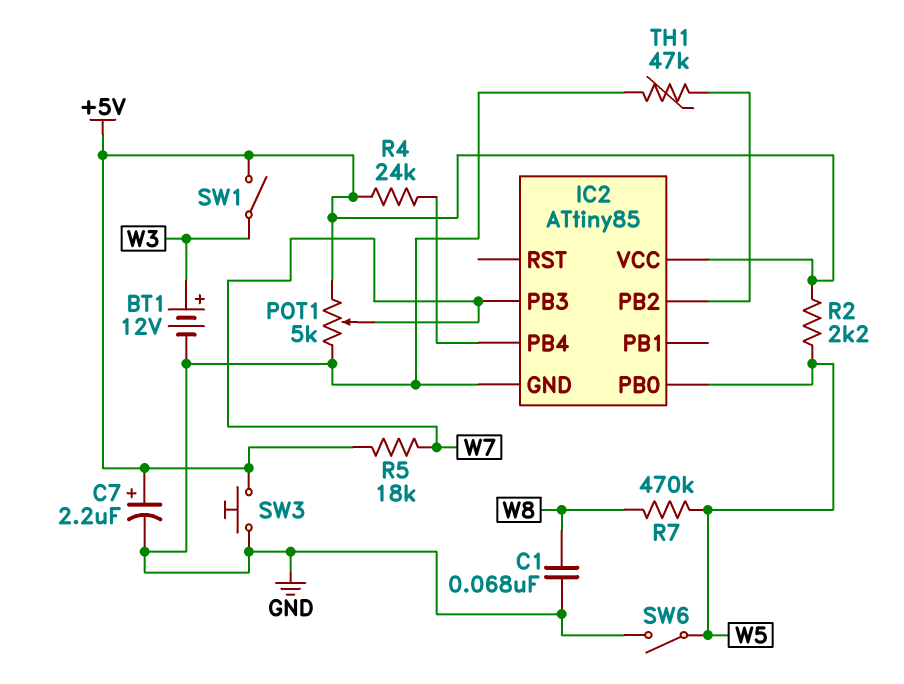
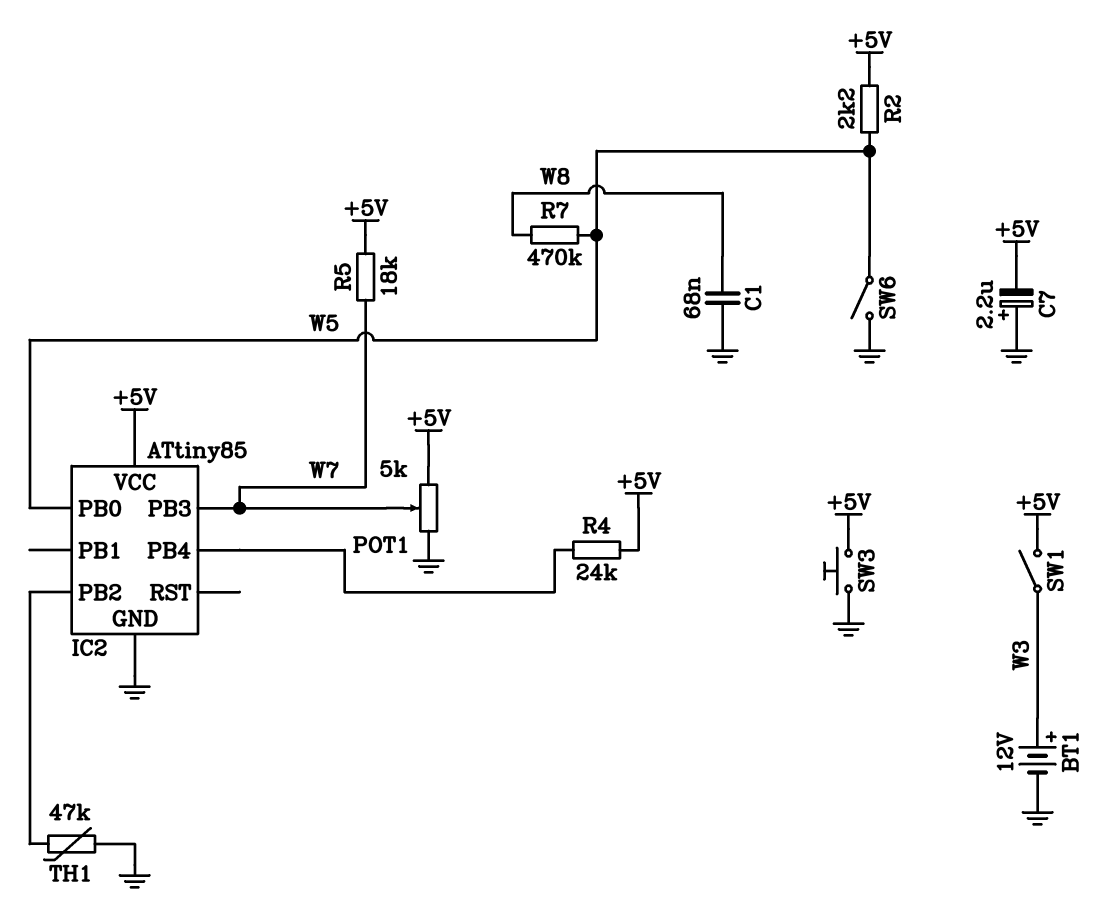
C7: 2.2uF (plus +5V, minus GND) -> 2.2uF (plus GND, minus +5V)

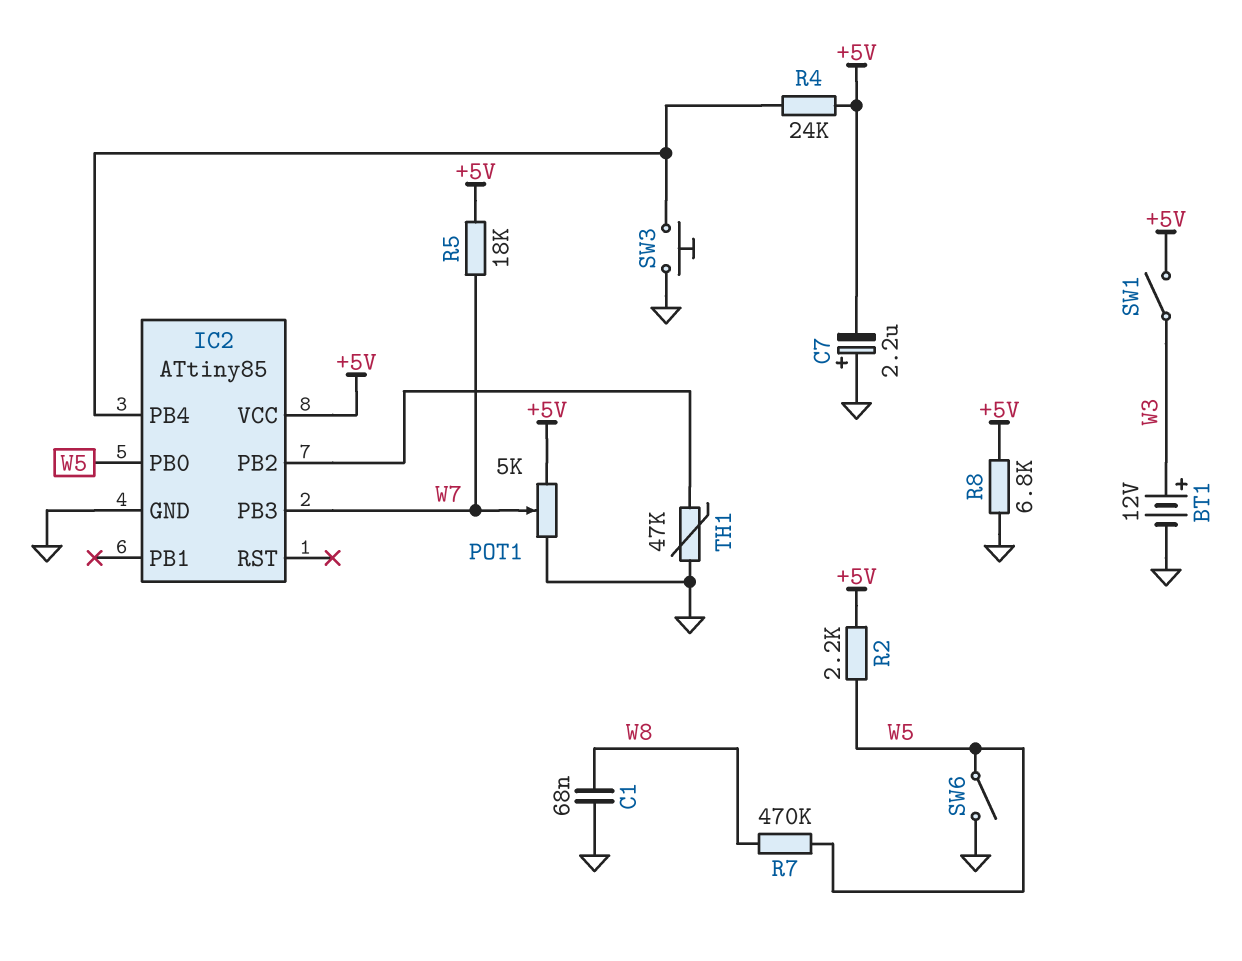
R8: none -> 6.8k (+5V, GND)
SW3: button (+5V, GND) -> button (GND, IC2/PB4)

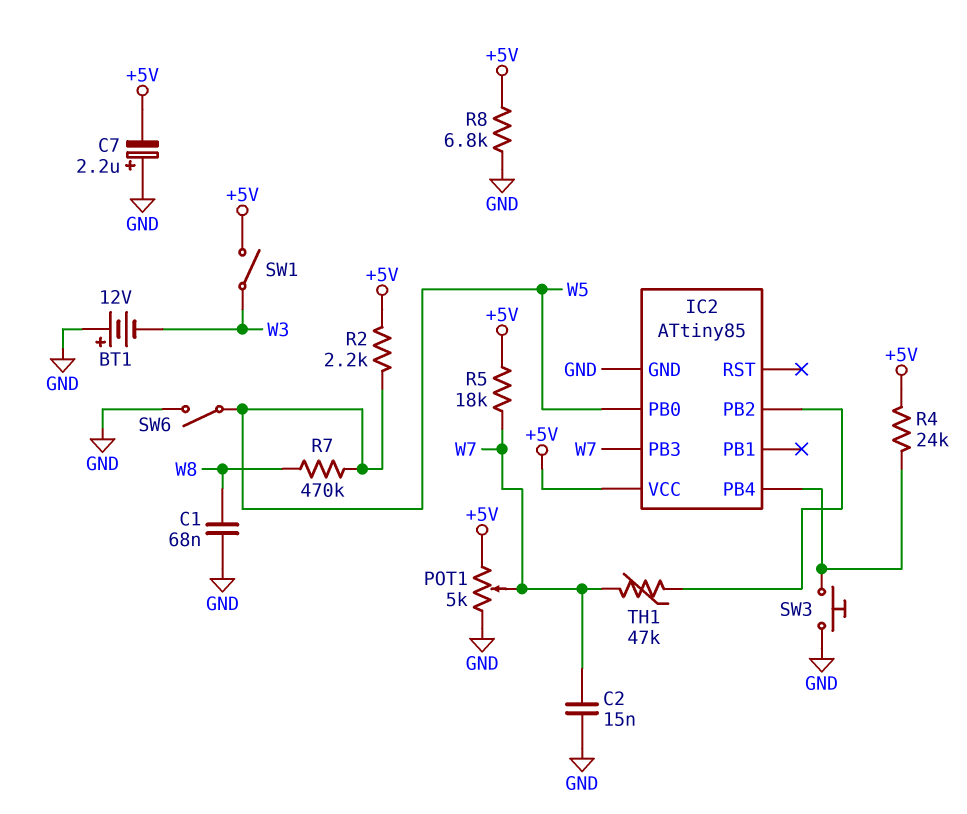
BT1: 12V (plus W3, minus GND) -> 12V (plus GND, minus W3)
C2: none -> 15nF (GND, W7)
TH1: 47k (GND, IC2/PB2) -> 47k (IC2/PB2, W7)

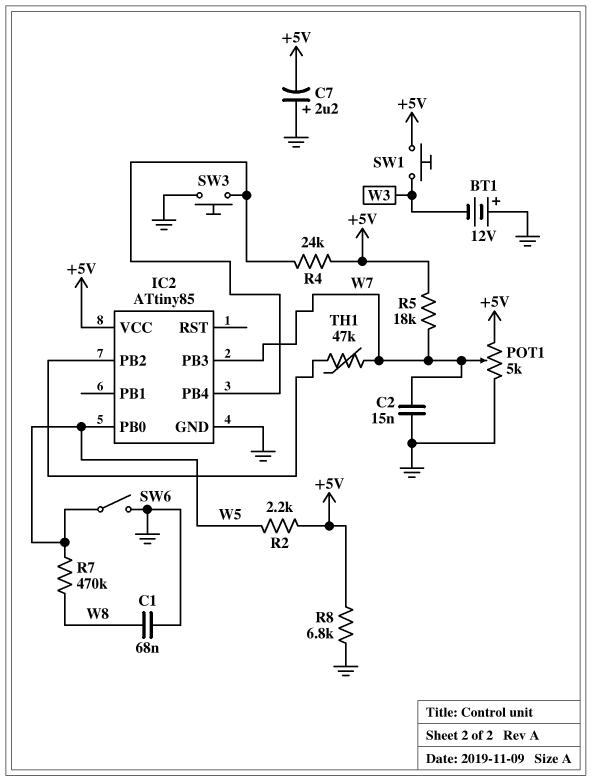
SW1: switch (+5V, W3) -> button (+5V, W3)

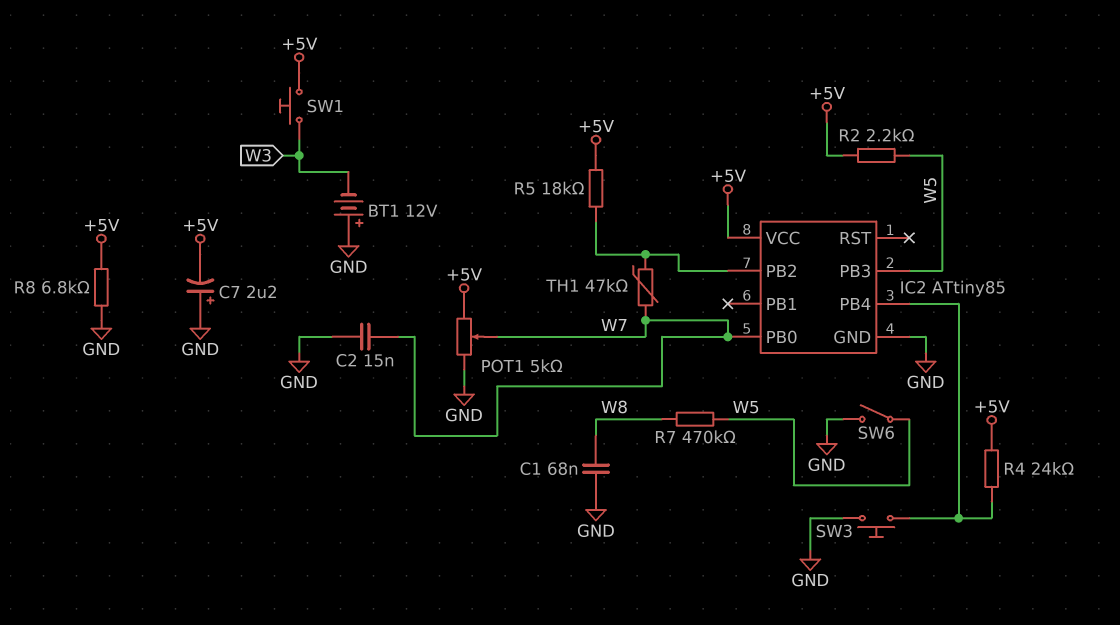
IC2 pin PB0: W5 -> W7
IC2 pin PB3: W7 -> W5
R5: 18k (+5V, W7) -> 18k (+5V, IC2/PB2)

